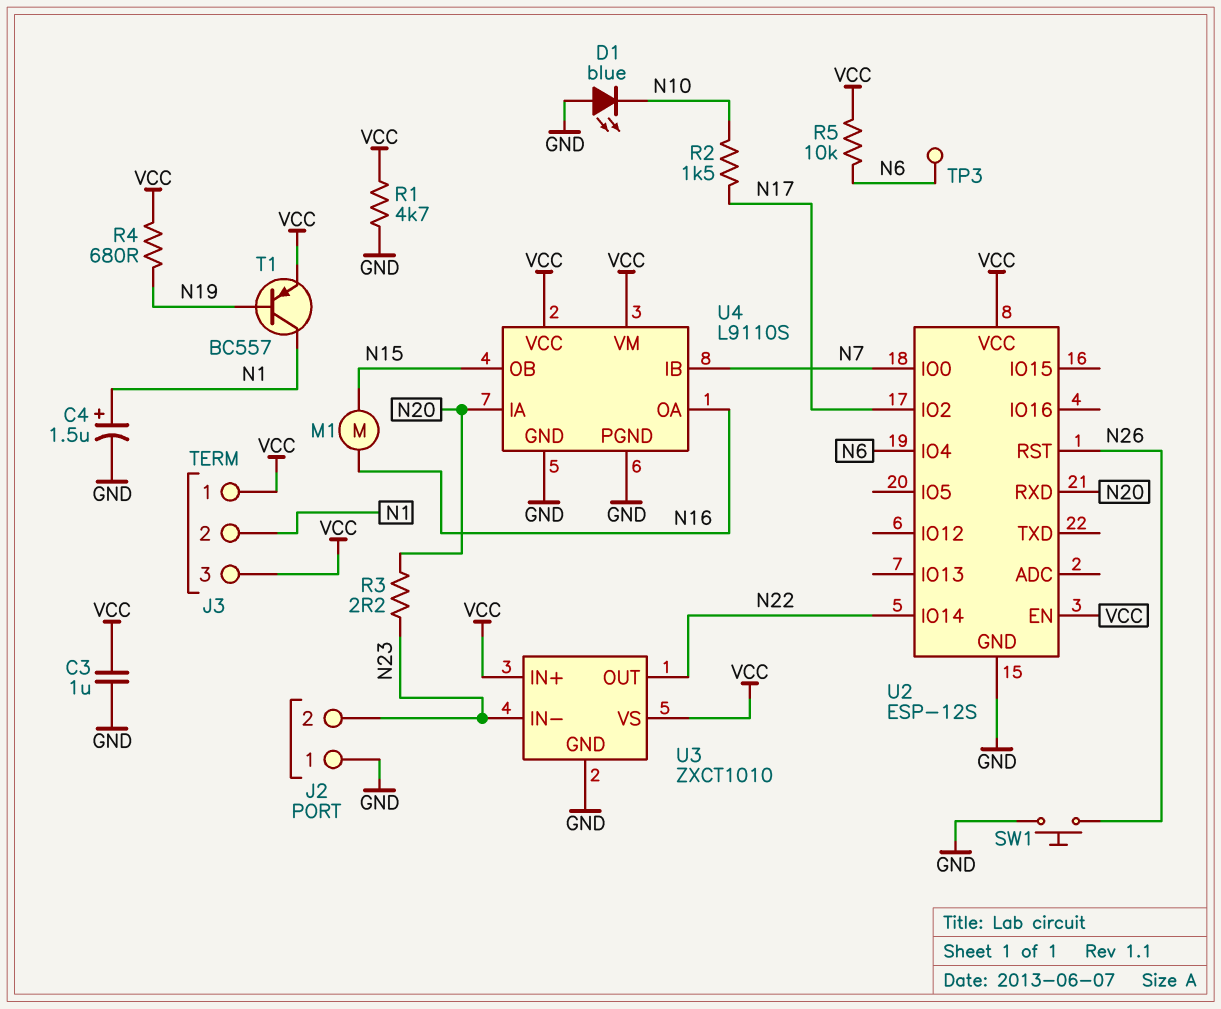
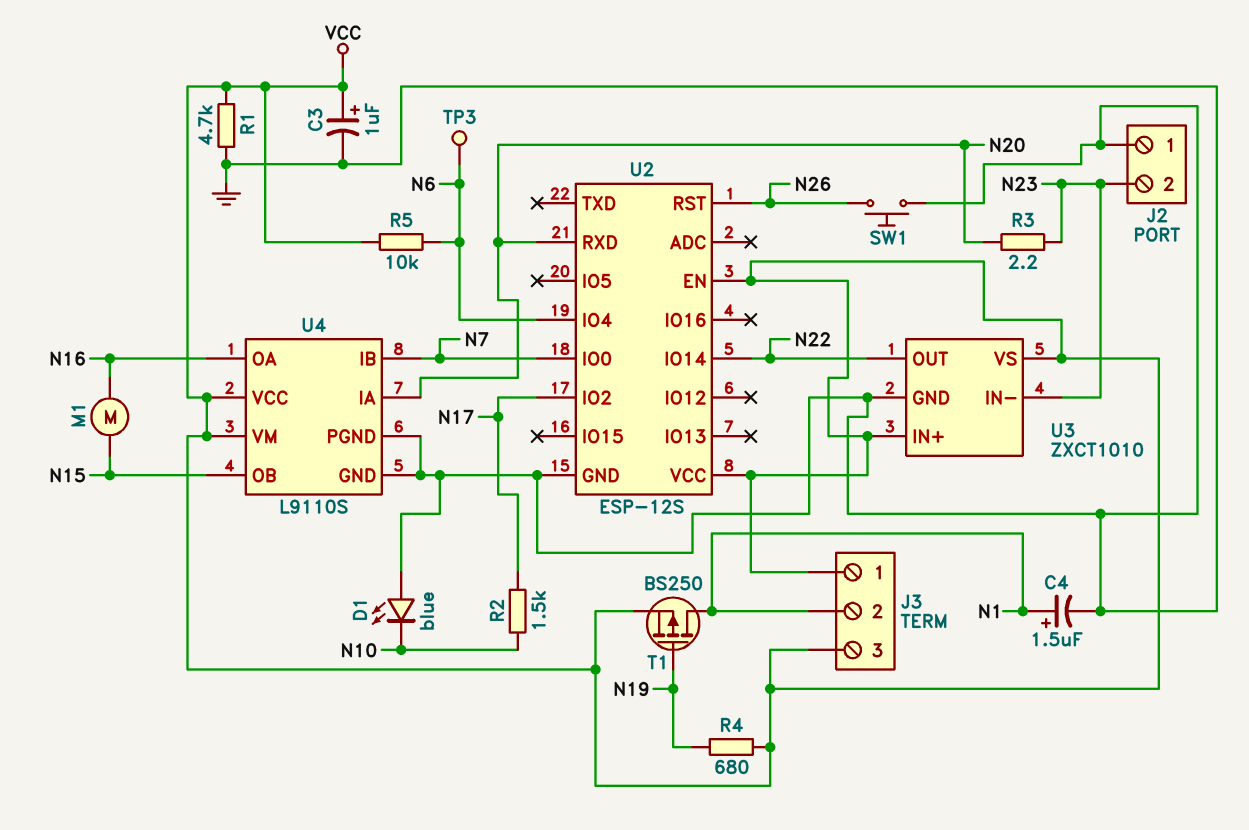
C3: 1uF (GND, VCC) -> 1uF (plus VCC, minus GND)
T1: PNP BC557 (B N19, C N1, E VCC) -> PMOS BS250 (G N19, D N1, S VCC)

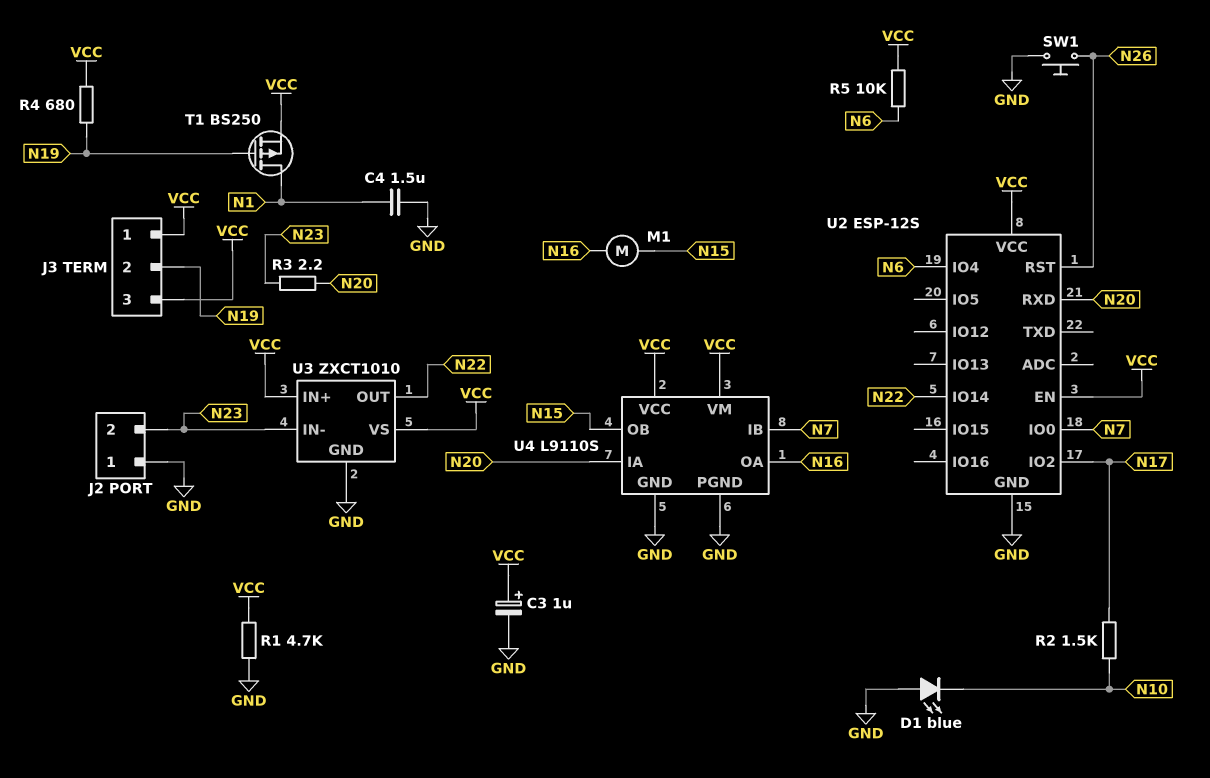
C4: 1.5uF (plus N1, minus GND) -> 1.5uF (GND, N1)
J3 pin 2: N1 -> N19
TP3: test point (N6) -> none

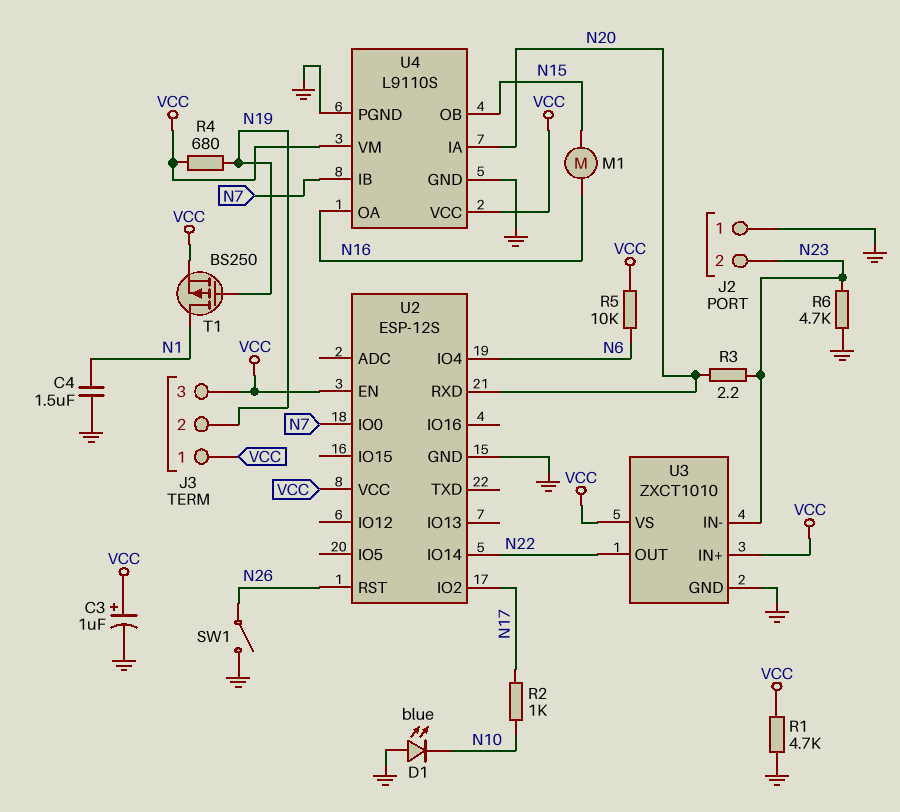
R2: 1.5k (N10, N17) -> 1k (N10, N17)
R6: none -> 4.7k (GND, N23)
SW1: button (GND, N26) -> switch (GND, N26)

